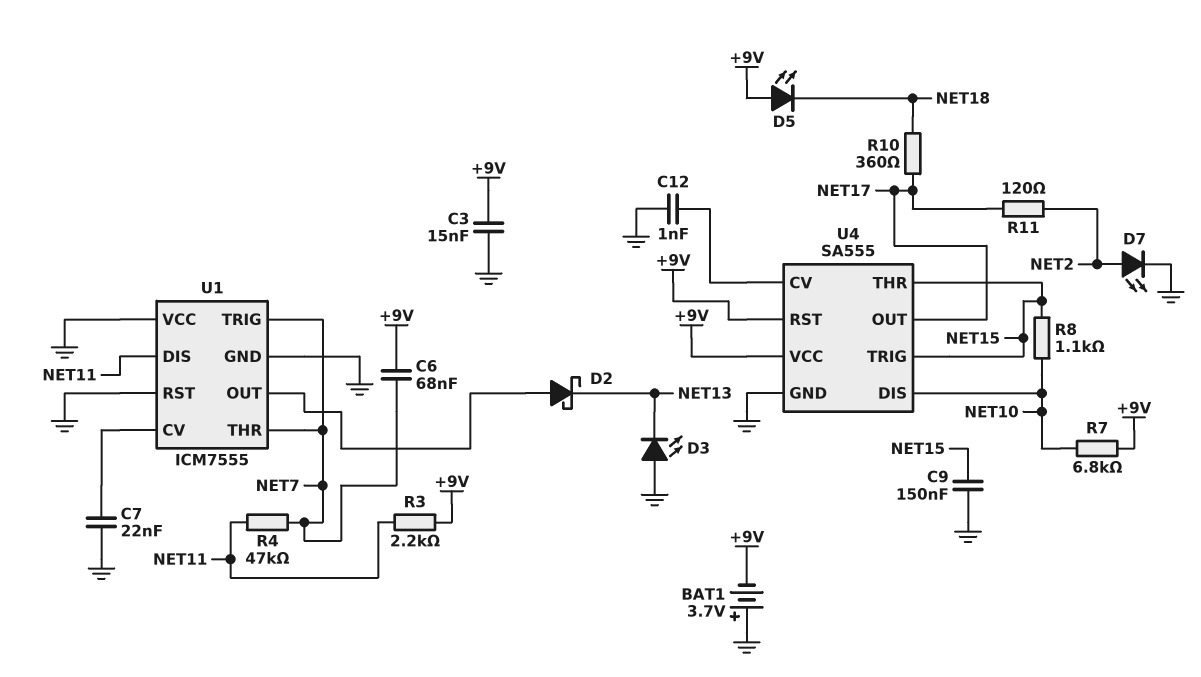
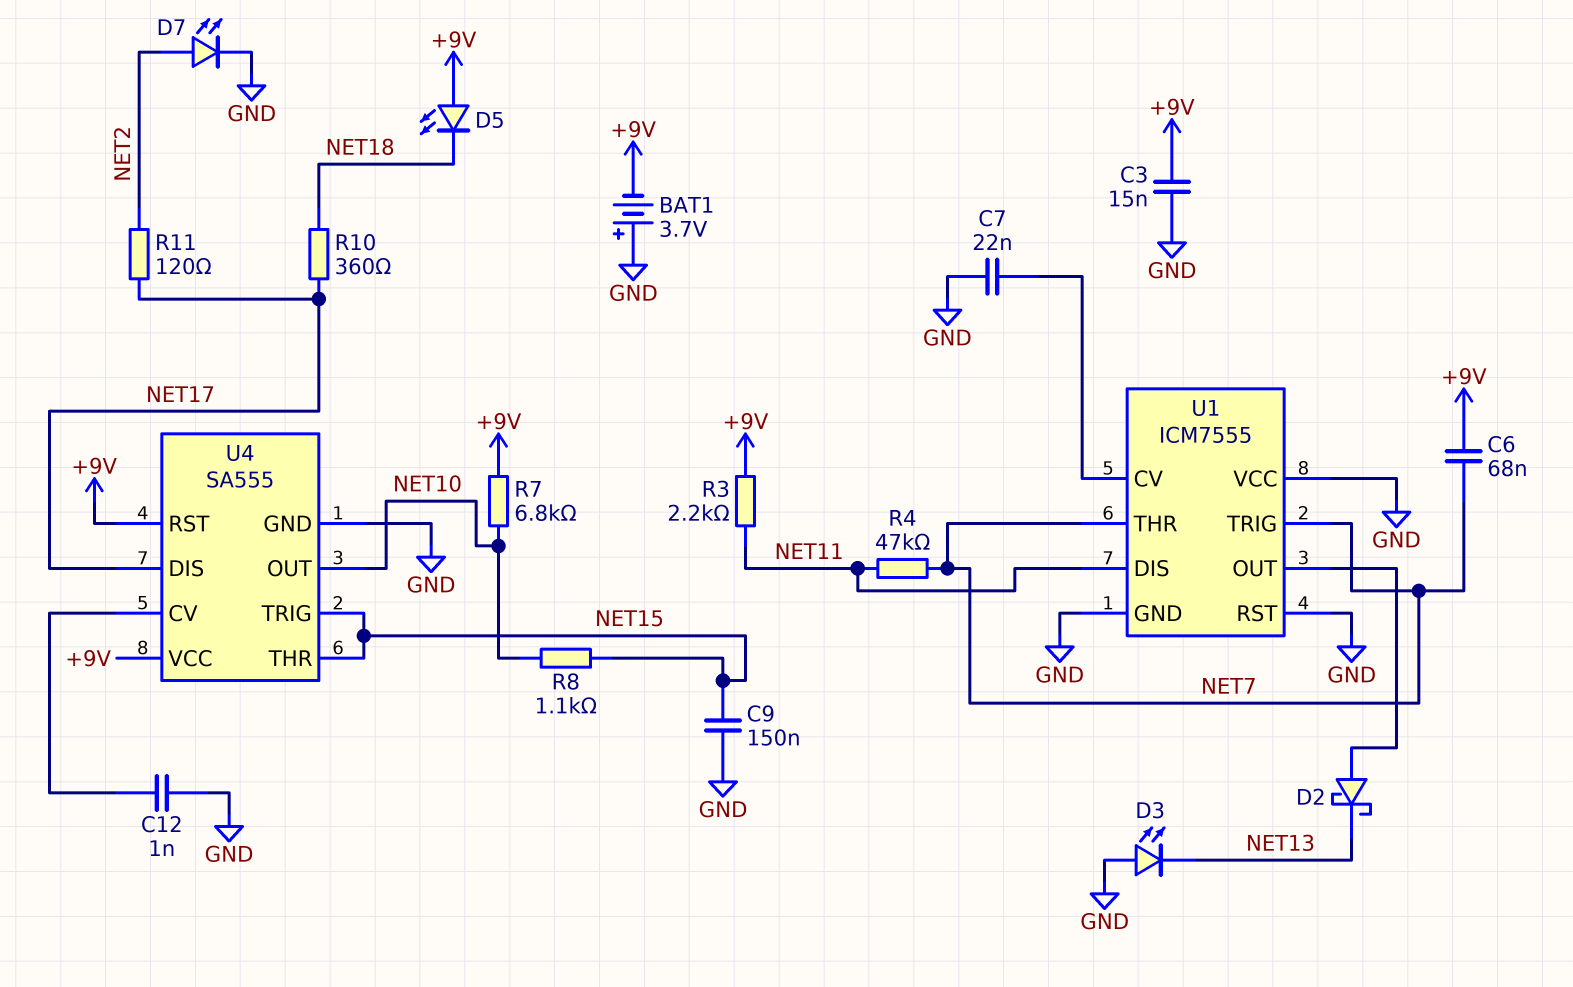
U4 pin DIS: NET10 -> NET17
U4 pin OUT: NET17 -> NET10

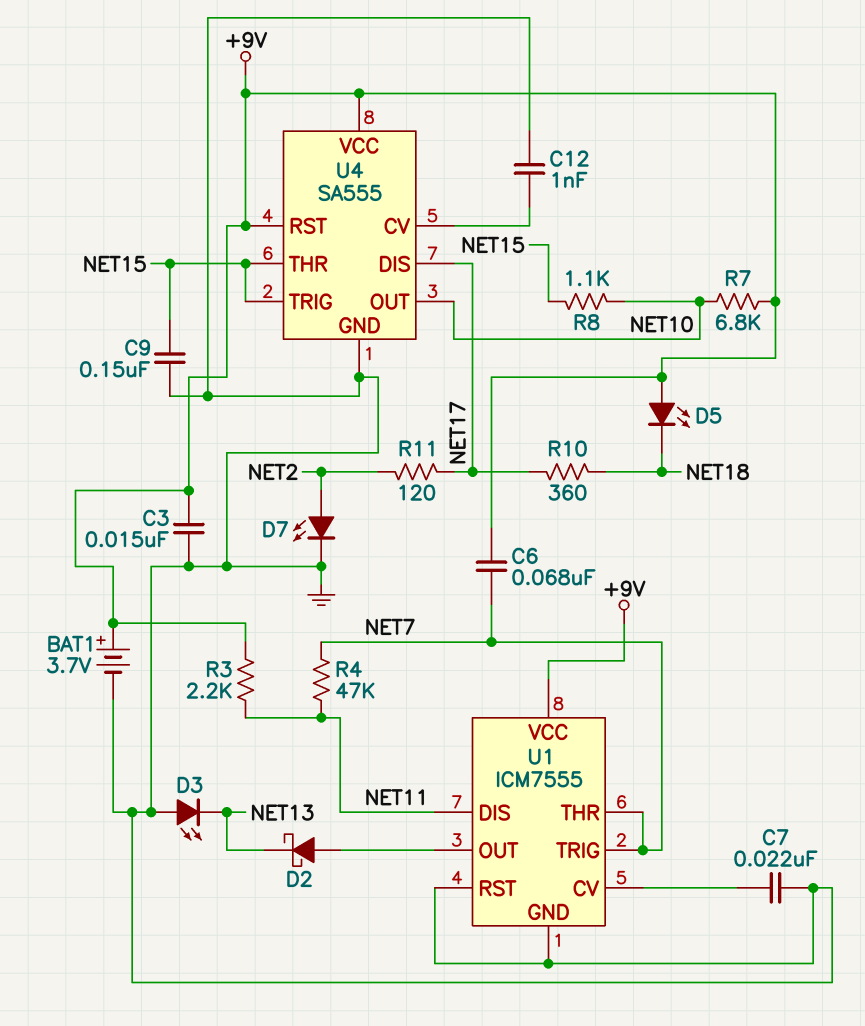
BAT1: 3.7V (plus GND, minus +9V) -> 3.7V (plus +9V, minus GND)
U1 pin VCC: GND -> +9V

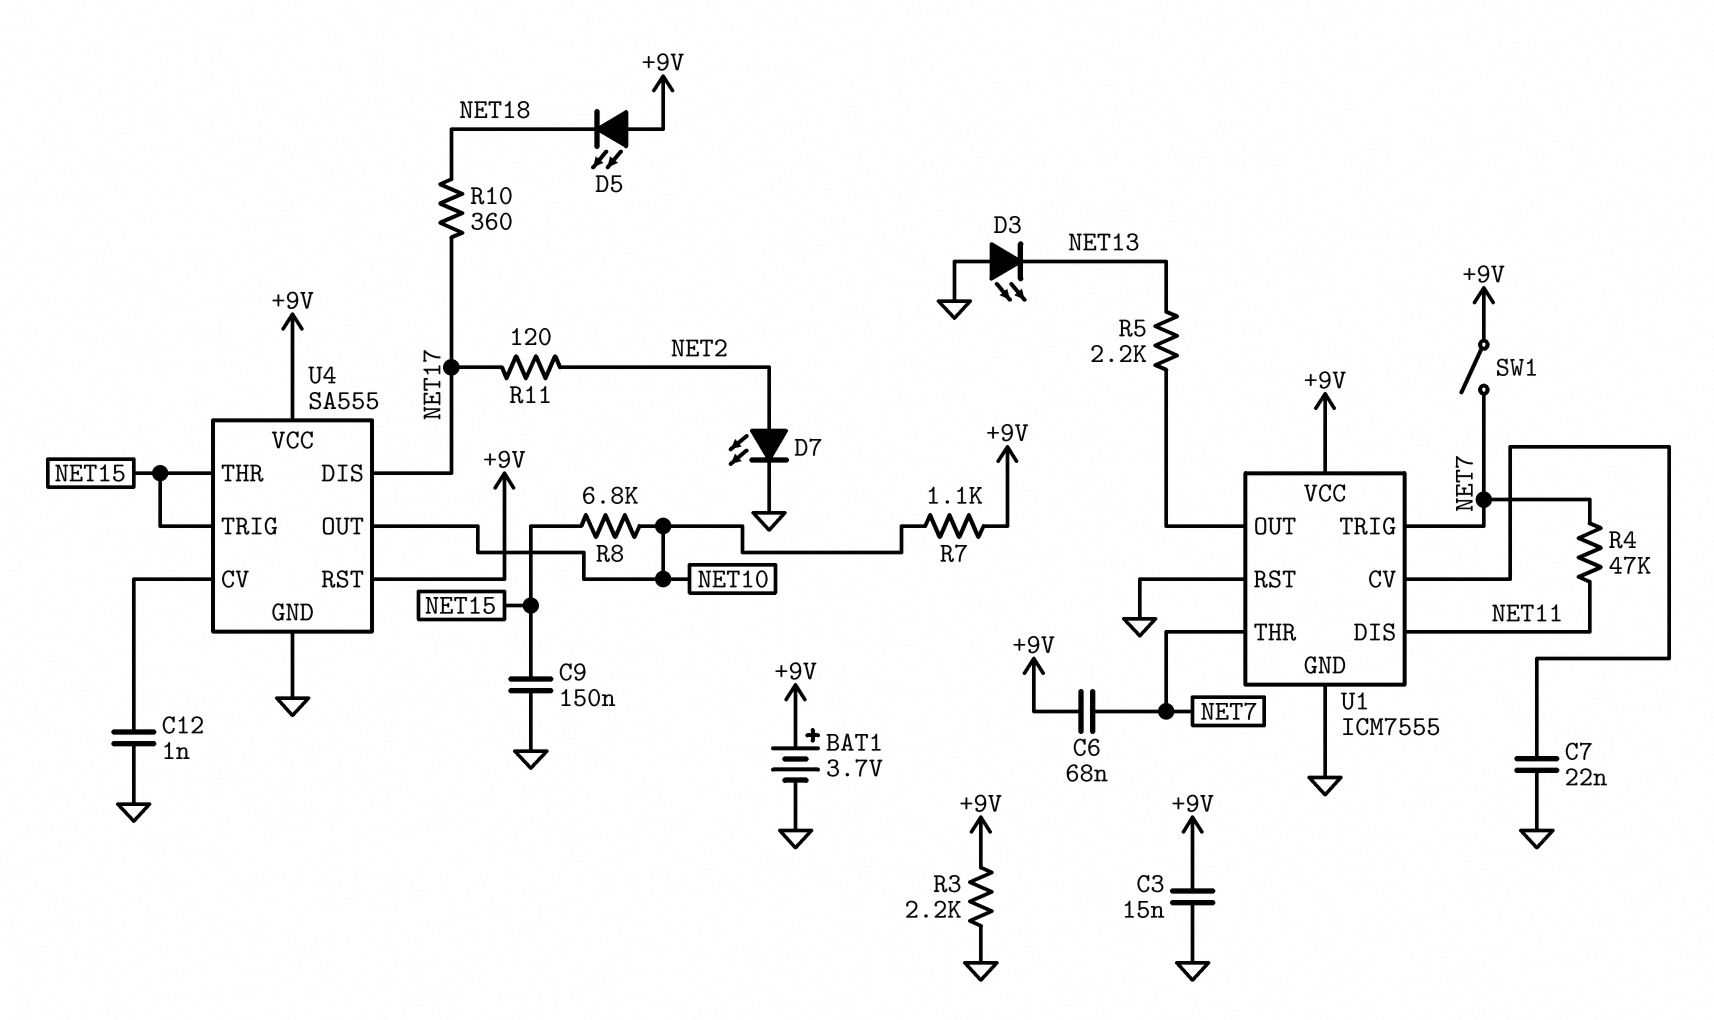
D2: schottky (A U1/OUT, K NET13) -> none
R3: 2.2k (+9V, NET11) -> 2.2k (+9V, GND)
R5: none -> 2.2k (NET13, U1/OUT)
R7: 6.8k (+9V, NET10) -> 1.1k (+9V, NET10)
R8: 1.1k (NET10, NET15) -> 6.8k (NET10, NET15)
SW1: none -> switch (+9V, NET7)

